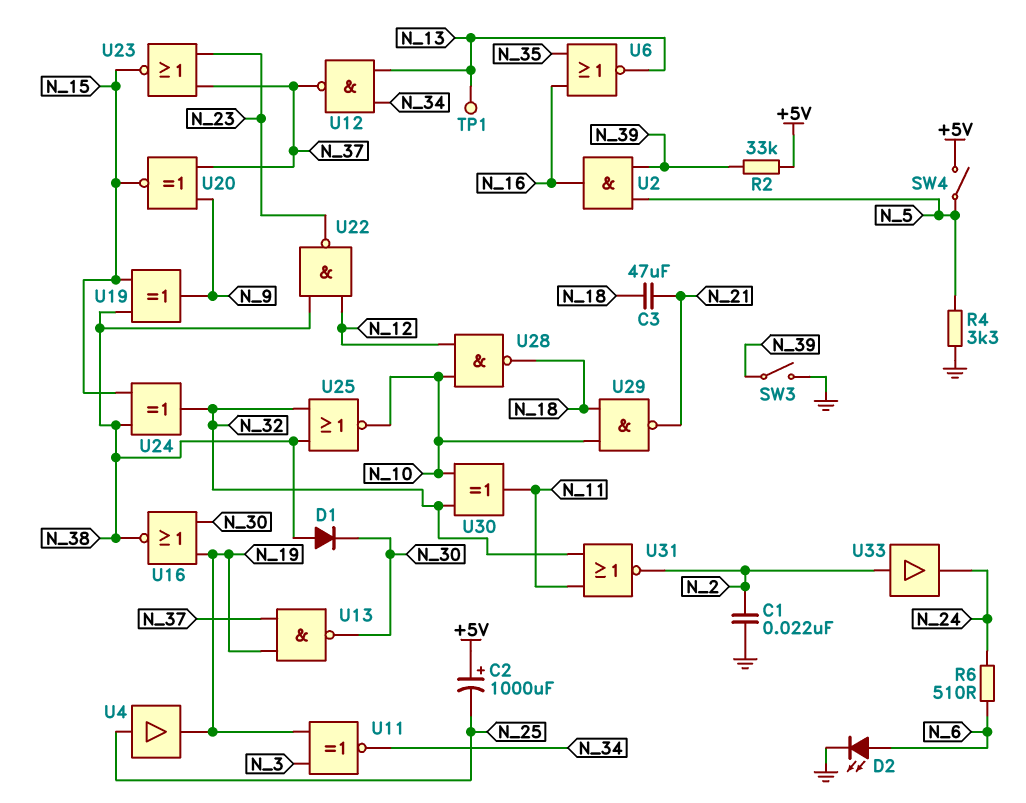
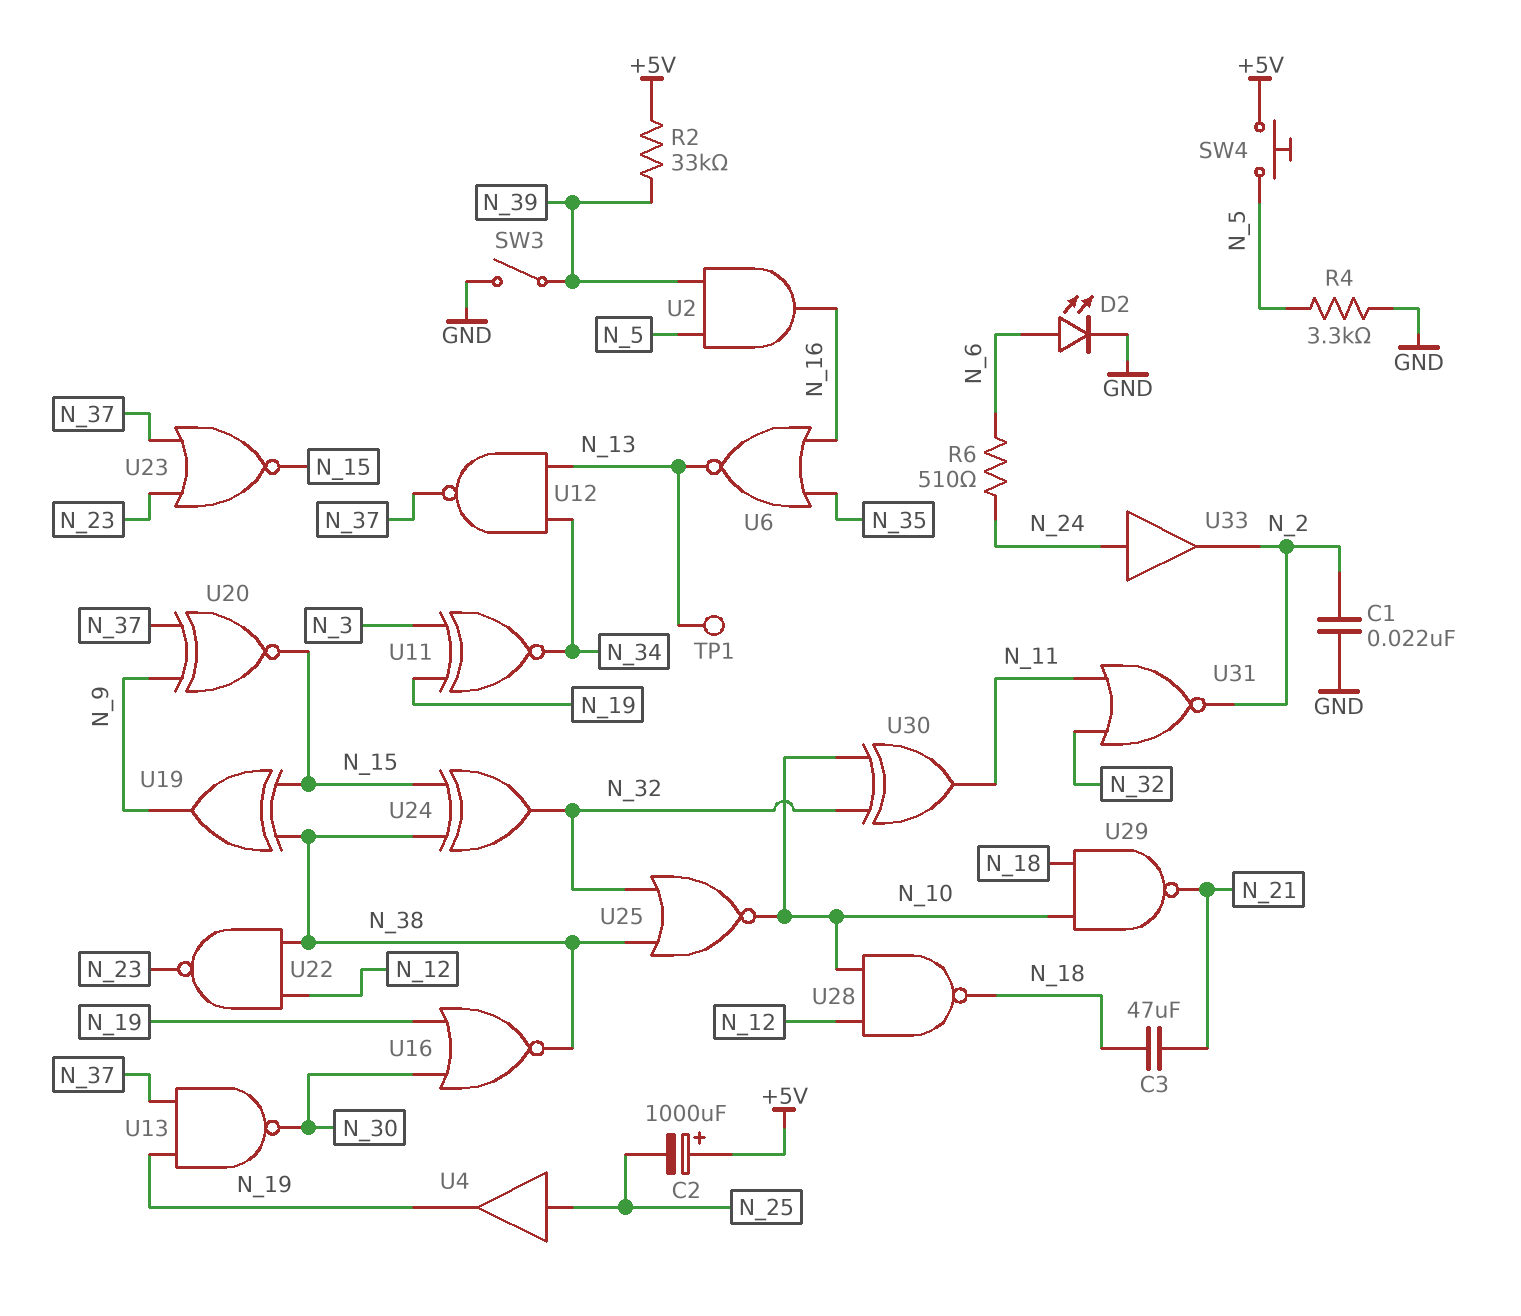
D1: diode (A N_38, K N_30) -> none
SW4: switch (+5V, N_5) -> button (+5V, N_5)
U33: buffer (in N_2, out N_24) -> buffer (in N_24, out N_2)

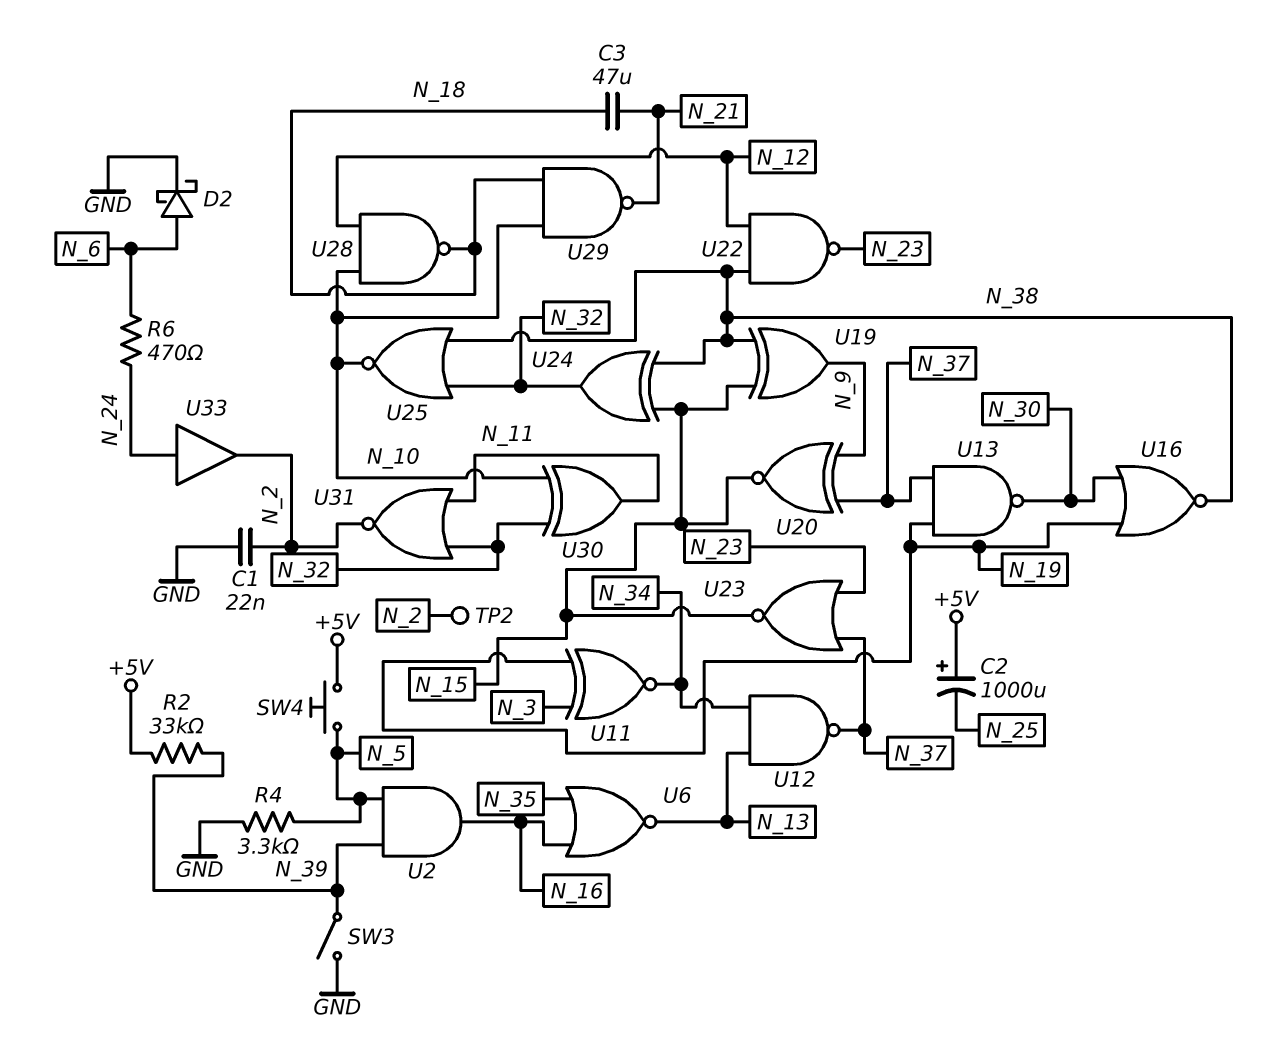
D2: LED (A N_6, K GND) -> schottky (A N_6, K GND)
R6: 510 (N_6, N_24) -> 470 (N_6, N_24)
TP1: test point (N_13) -> none
TP2: none -> test point (N_2)
U4: buffer (in N_25, out N_19) -> none

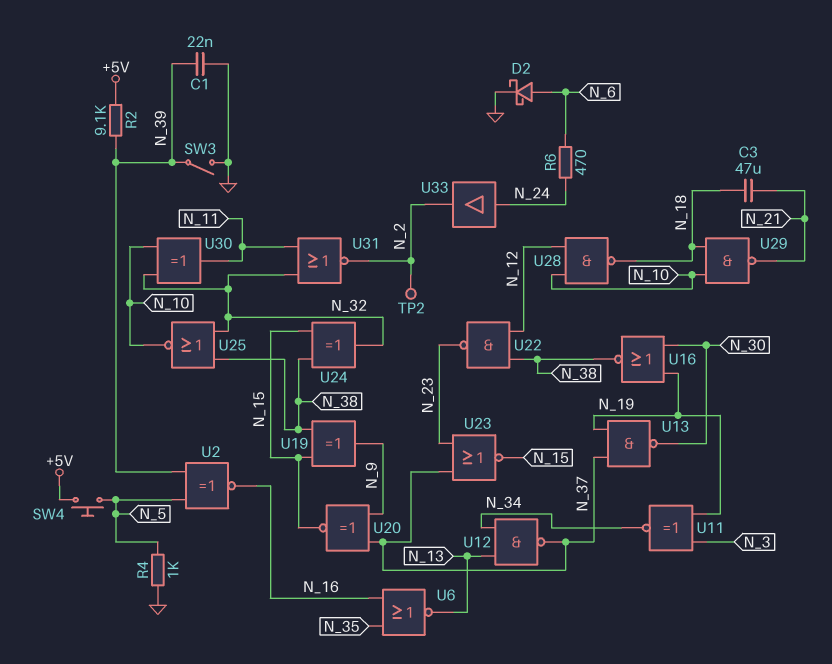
C1: 22nF (GND, N_2) -> 22nF (GND, N_39)
C2: 1000uF (plus +5V, minus N_25) -> none
R2: 33k (+5V, N_39) -> 9.1k (+5V, N_39)
R4: 3.3k (GND, N_5) -> 1k (GND, N_5)
U2: AND (in N_5, in N_39, out N_16) -> XNOR (in N_5, in N_39, out N_16)

